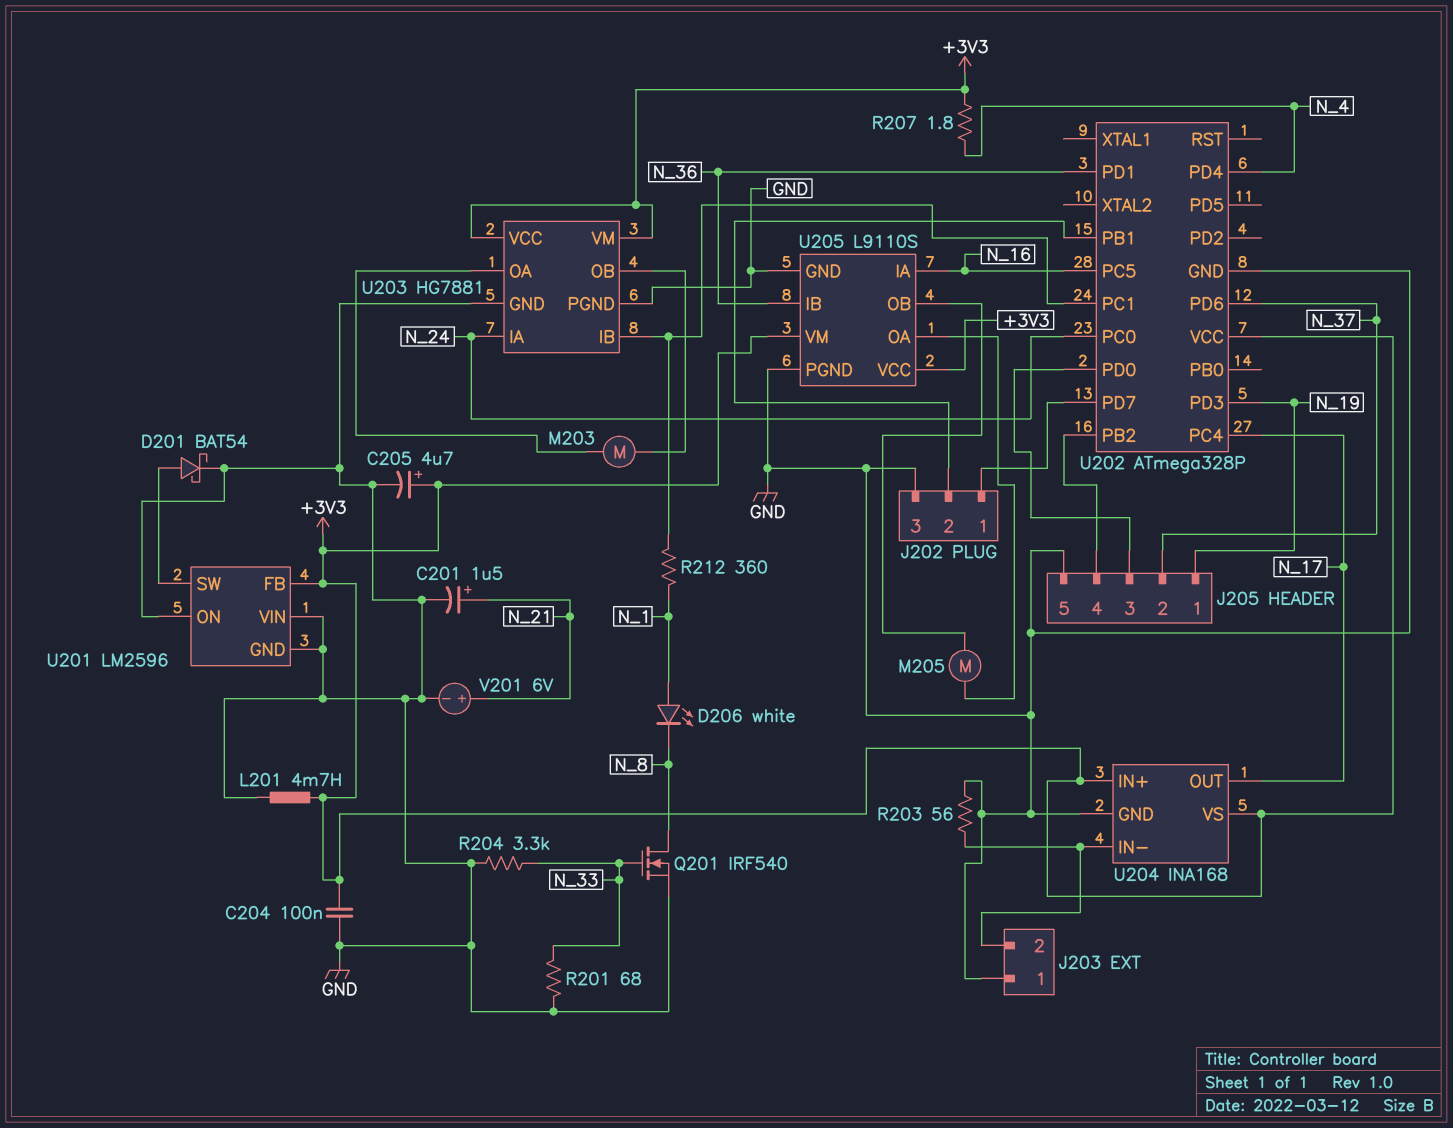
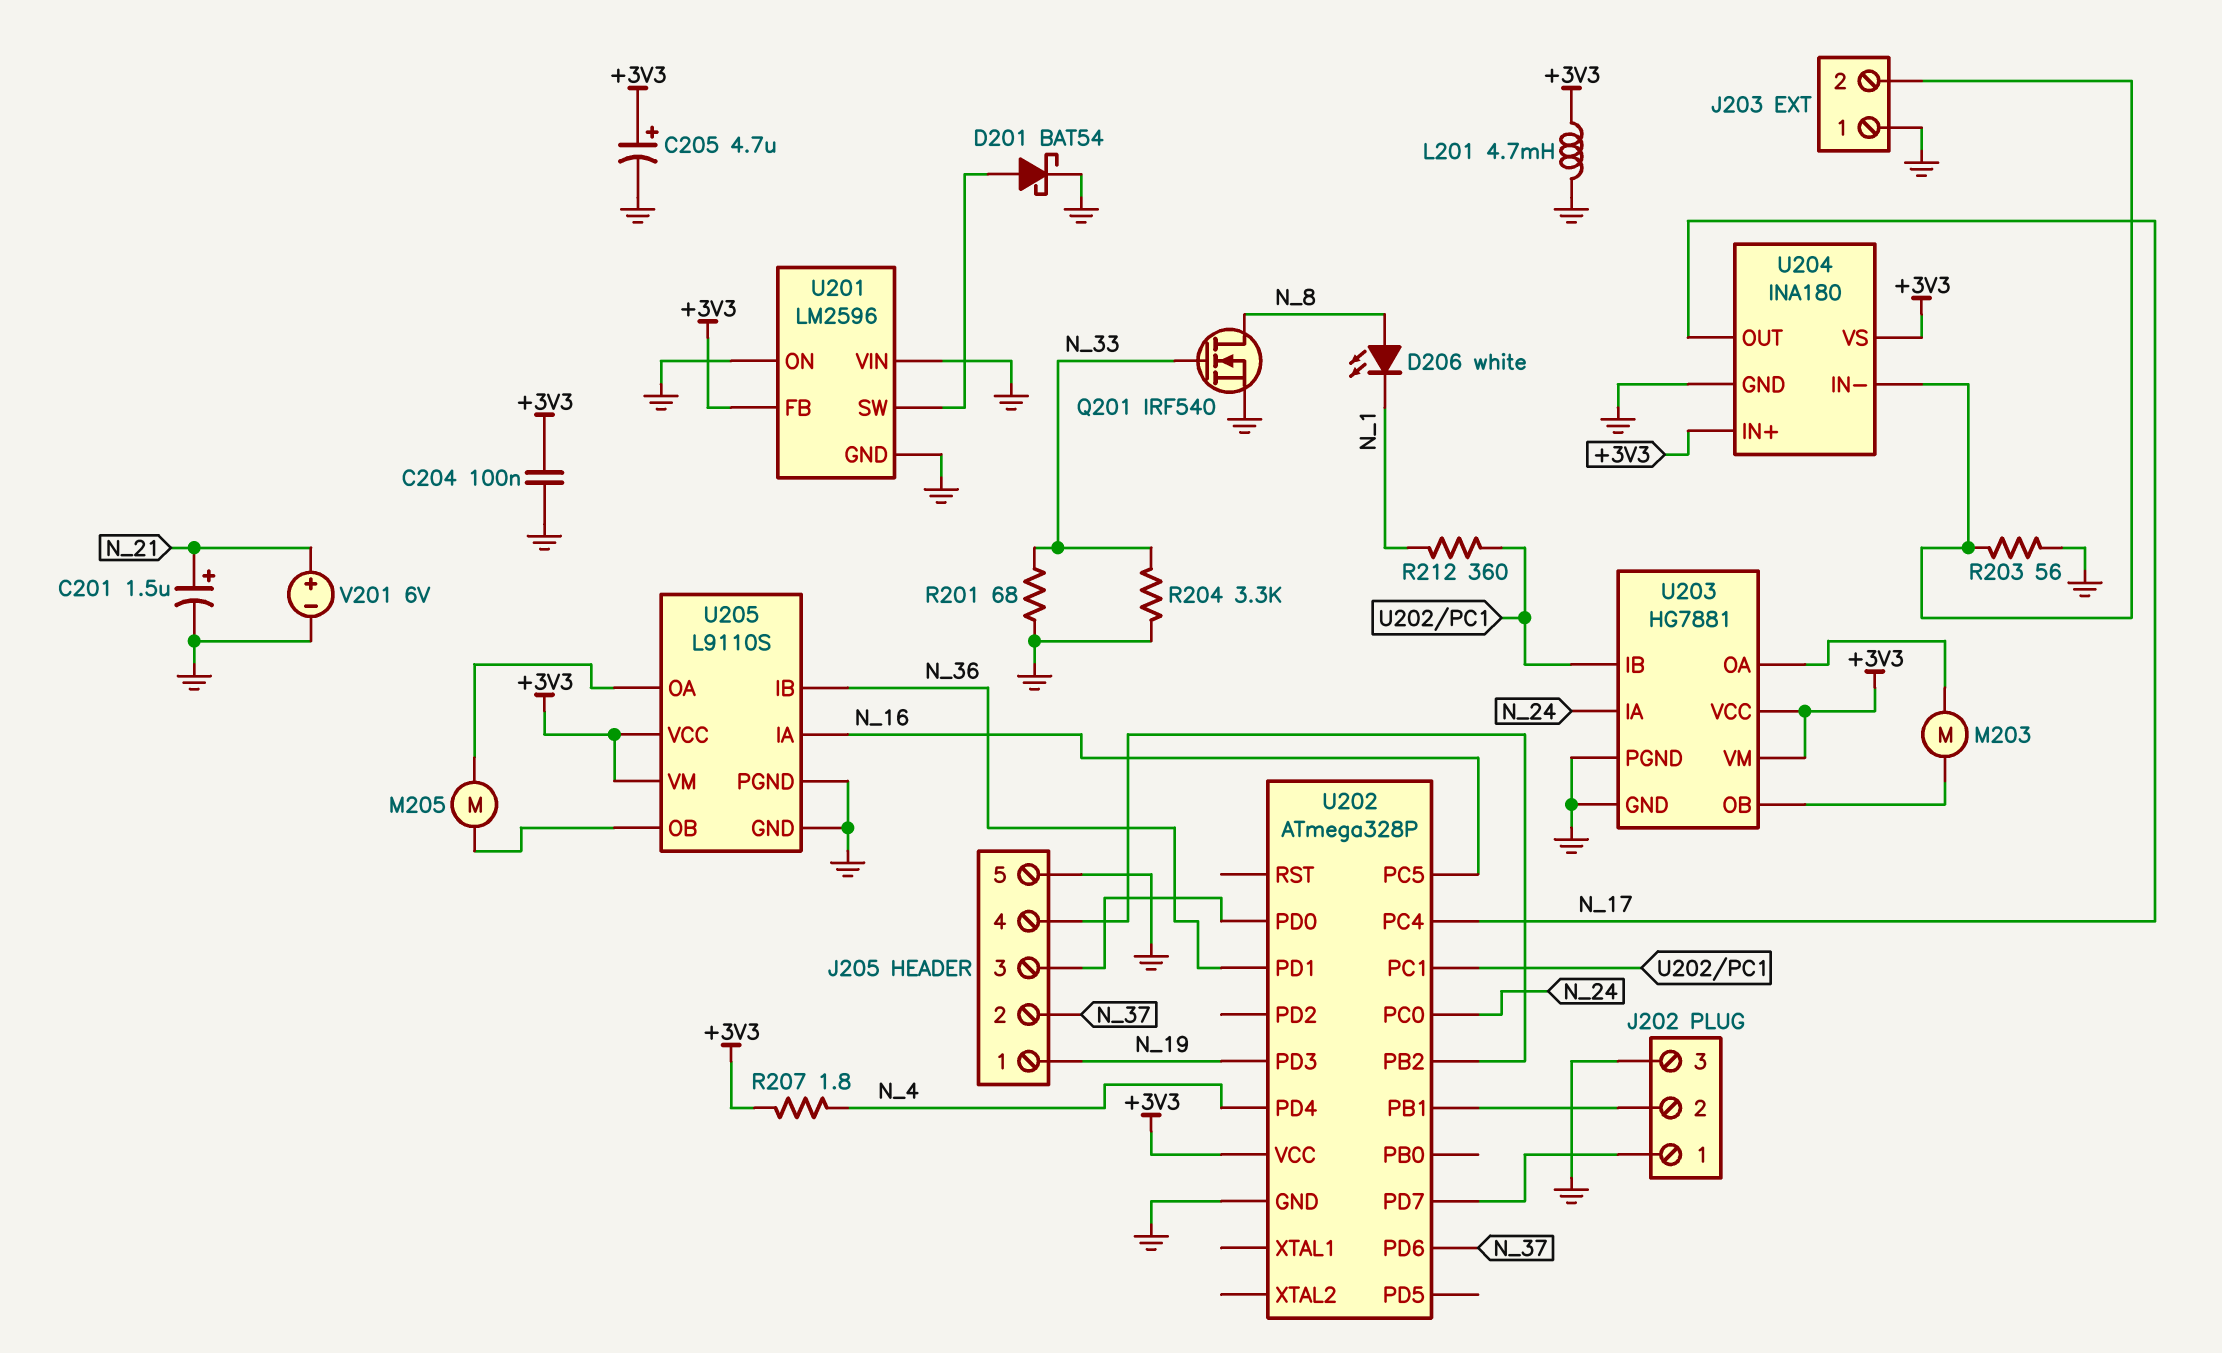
D206: LED white (A N_1, K N_8) -> LED white (A N_8, K N_1)
U204: INA168 -> INA180

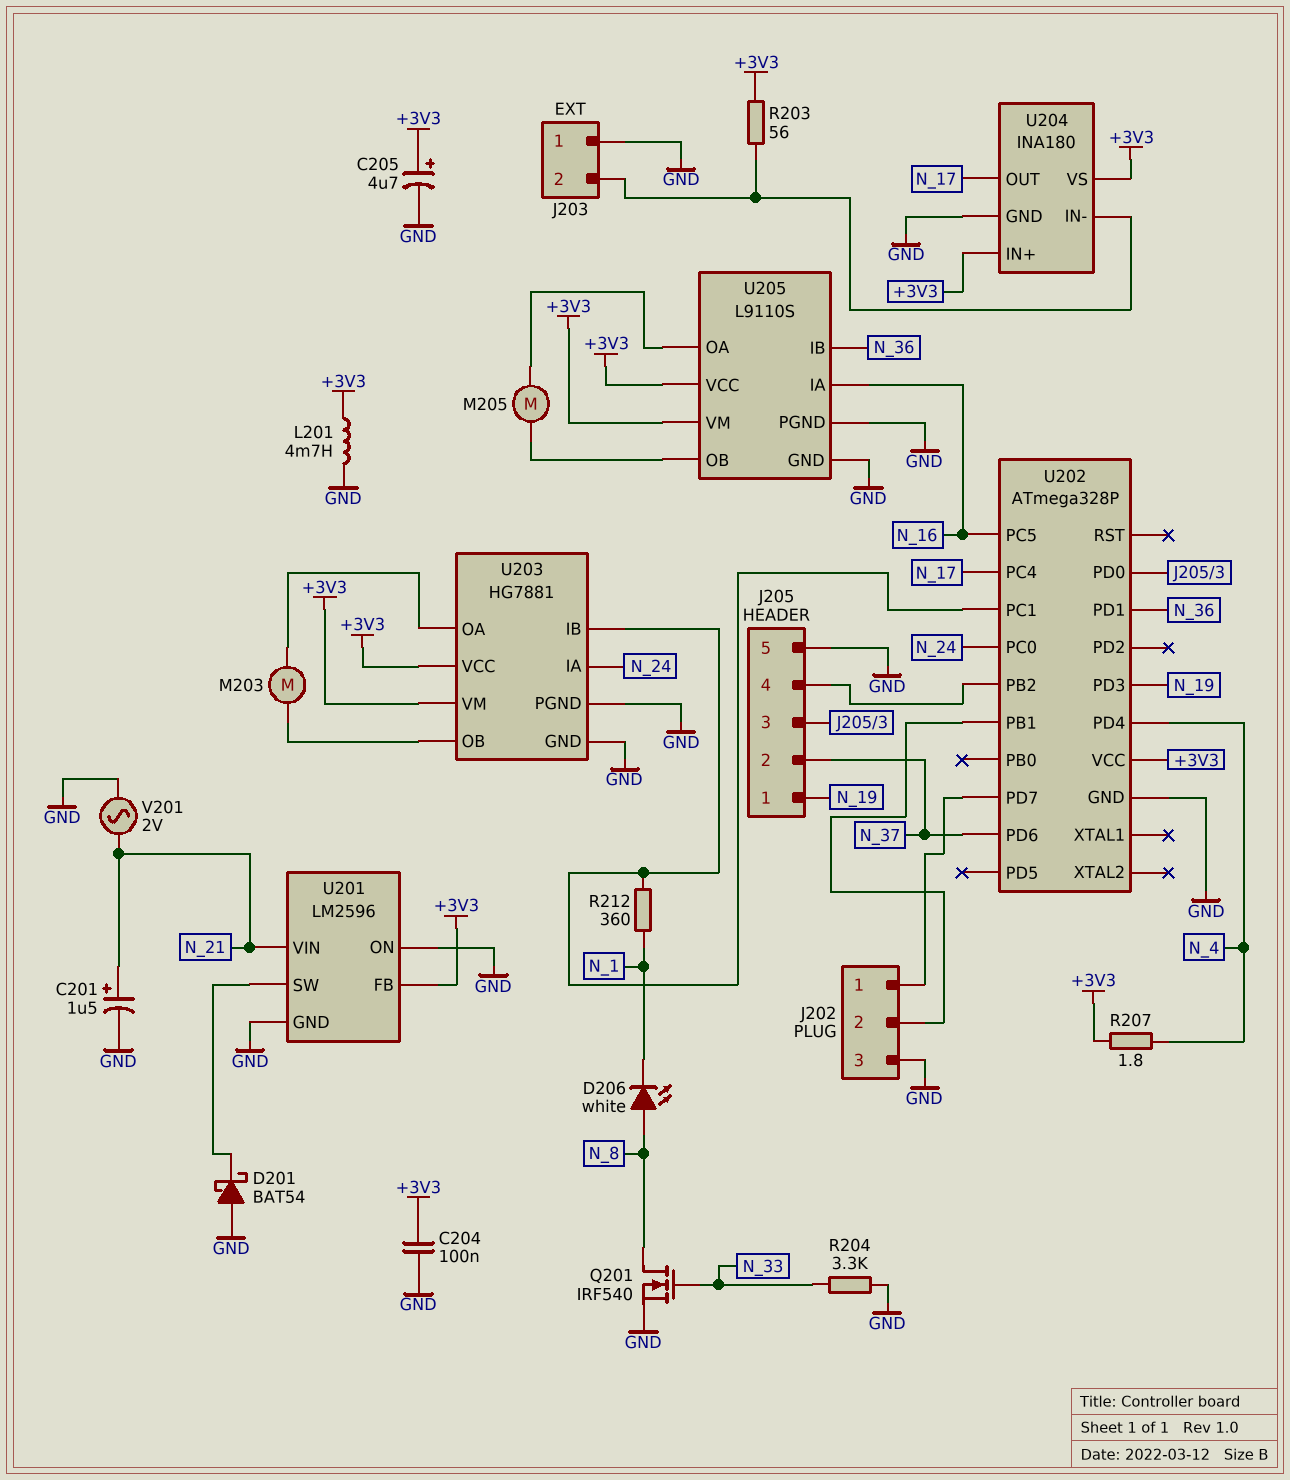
D201: schottky BAT54 (A U201/SW, K GND) -> schottky BAT54 (A GND, K U201/SW)
R201: 68 (GND, N_33) -> none
R203: 56 (GND, J203/2) -> 56 (+3V3, J203/2)
U201 pin VIN: GND -> N_21
V201: 6V (plus N_21, minus GND) -> AC 2V (GND, N_21)

